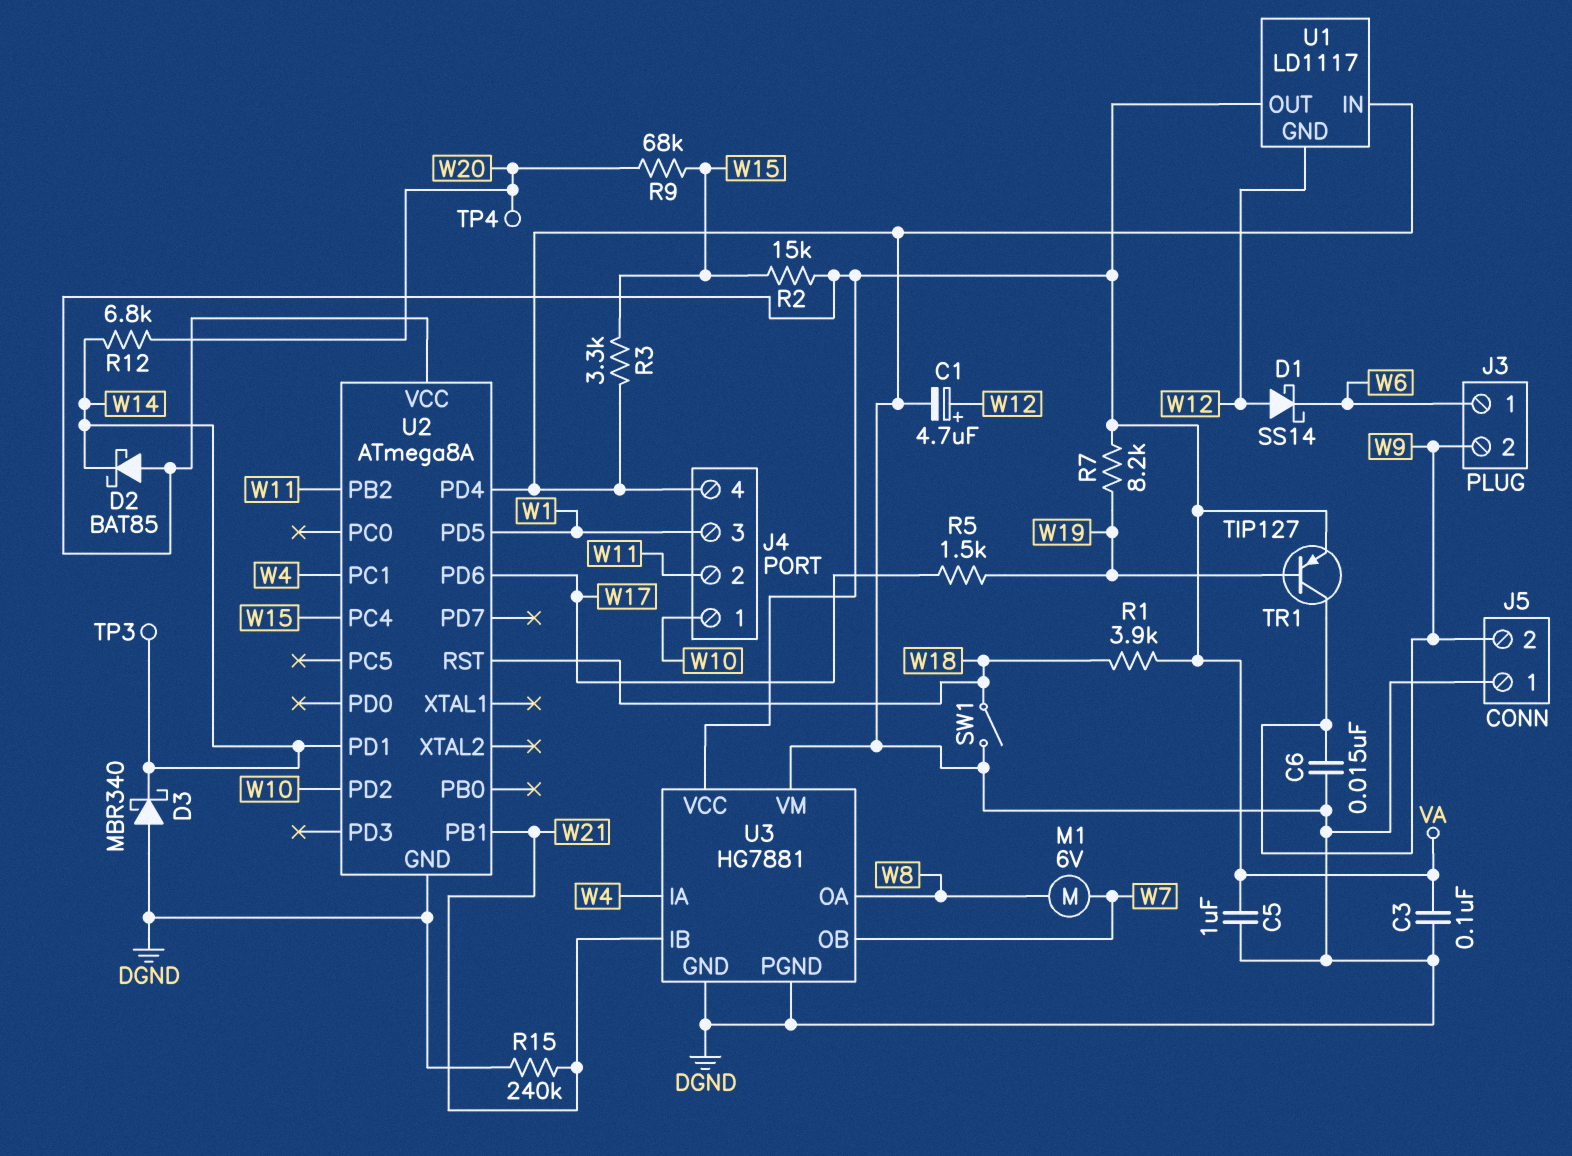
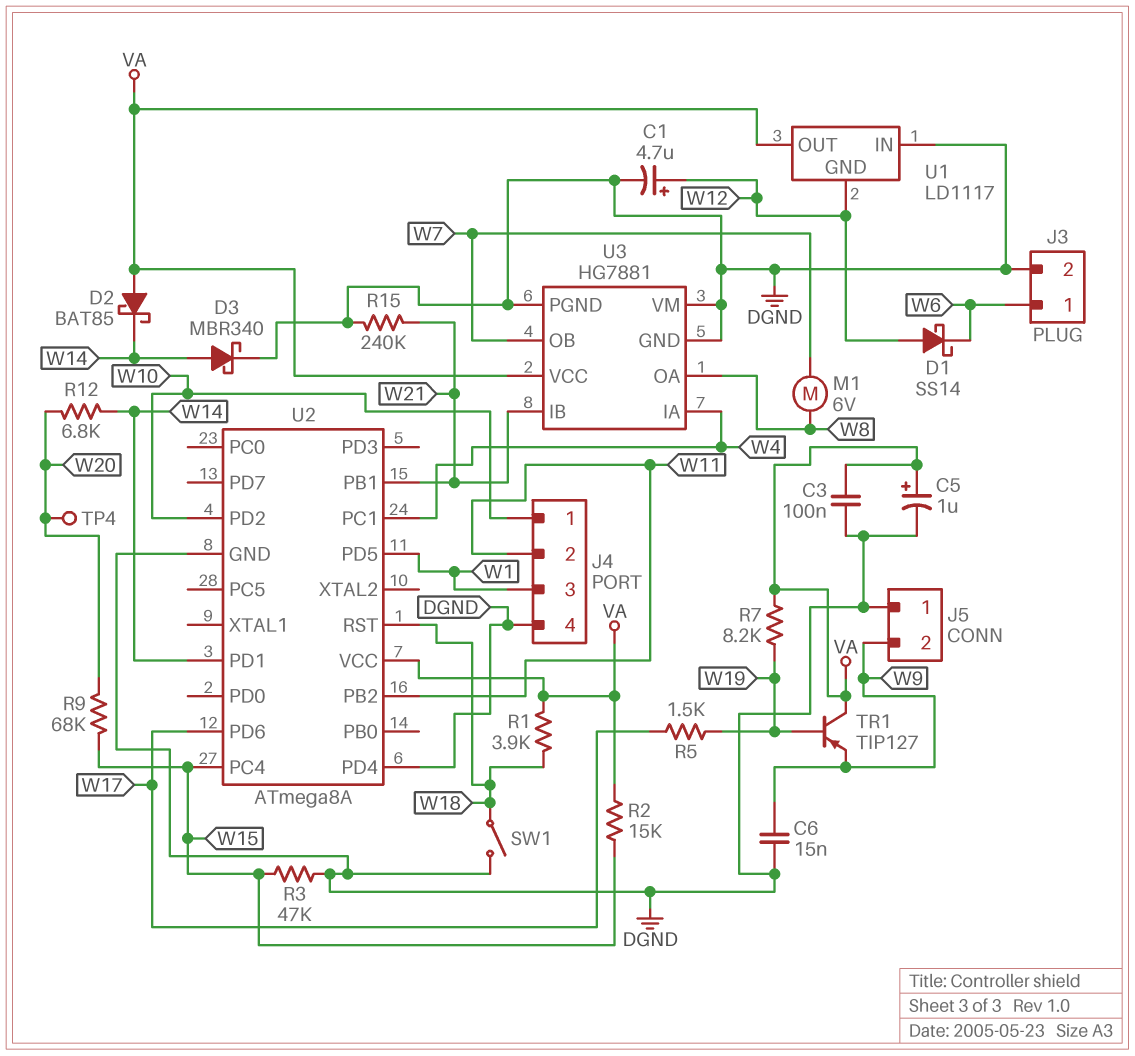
C5: 1uF (DGND, VA) -> 1uF (plus VA, minus DGND)
D3: schottky MBR340 (A DGND, K W14) -> schottky MBR340 (A W14, K DGND)
J3 pin 2: W9 -> DGND
R3: 3.3k (DGND, W15) -> 47k (DGND, W15)
TP3: test point (W14) -> none
TR1: PNP TIP127 (B W19, C W9, E VA) -> PNP TIP127 (B W19, C VA, E W9)

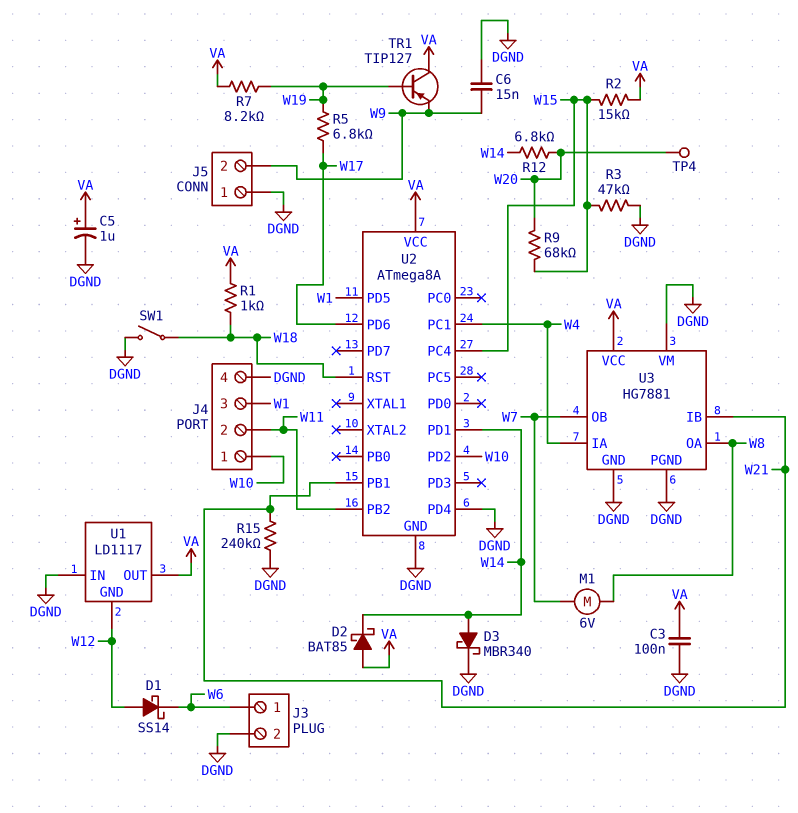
C1: 4.7uF (plus W12, minus DGND) -> none
R1: 3.9k (VA, W18) -> 1k (VA, W18)
R5: 1.5k (W17, W19) -> 6.8k (W17, W19)

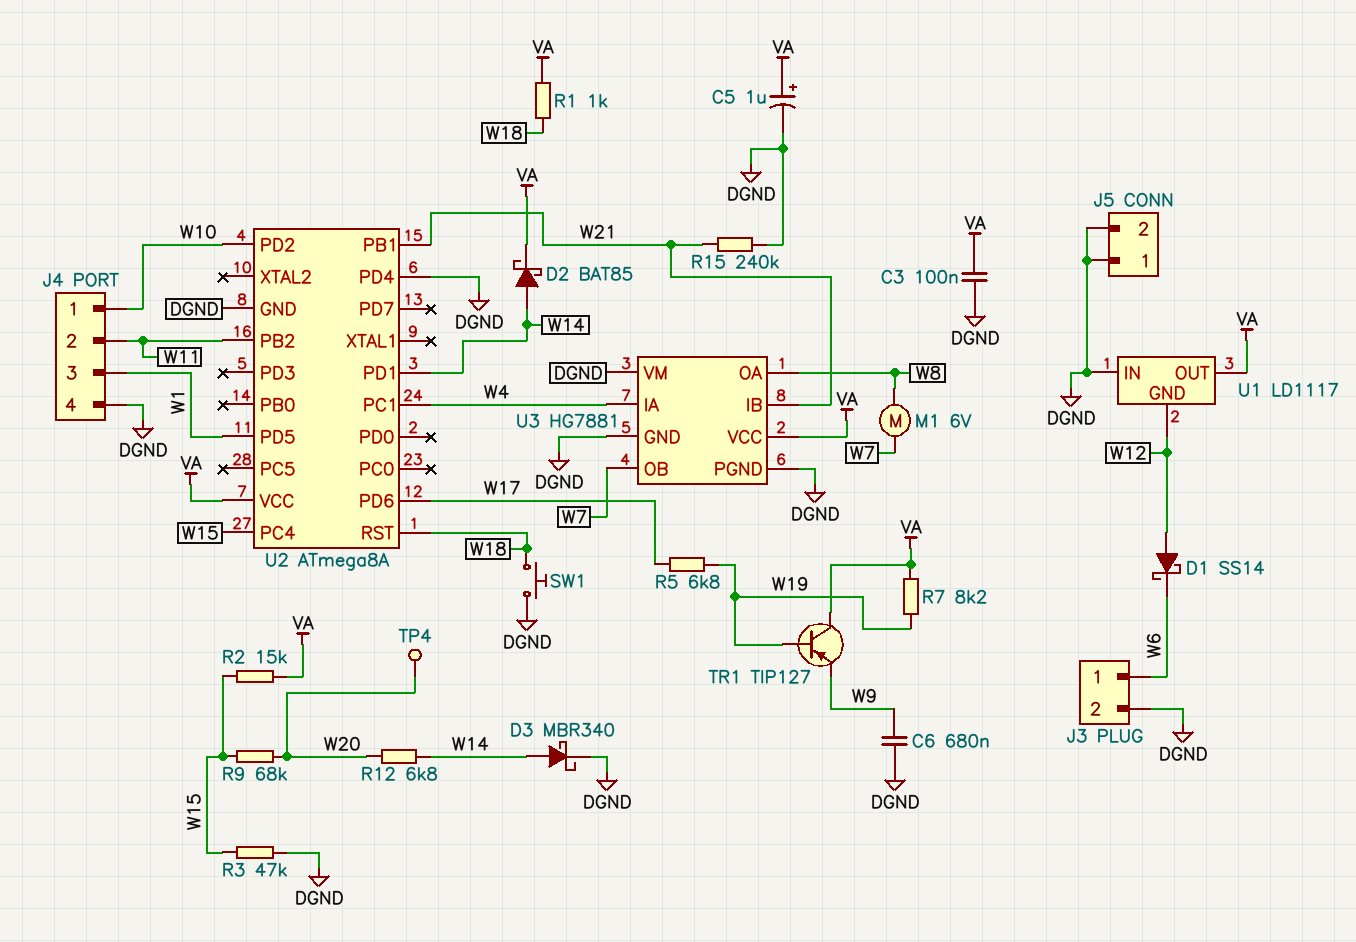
C6: 15nF (DGND, W9) -> 680nF (DGND, W9)
D2: schottky BAT85 (A VA, K W14) -> schottky BAT85 (A W14, K VA)
J5 pin 2: W9 -> DGND
SW1: switch (DGND, W18) -> button (DGND, W18)

